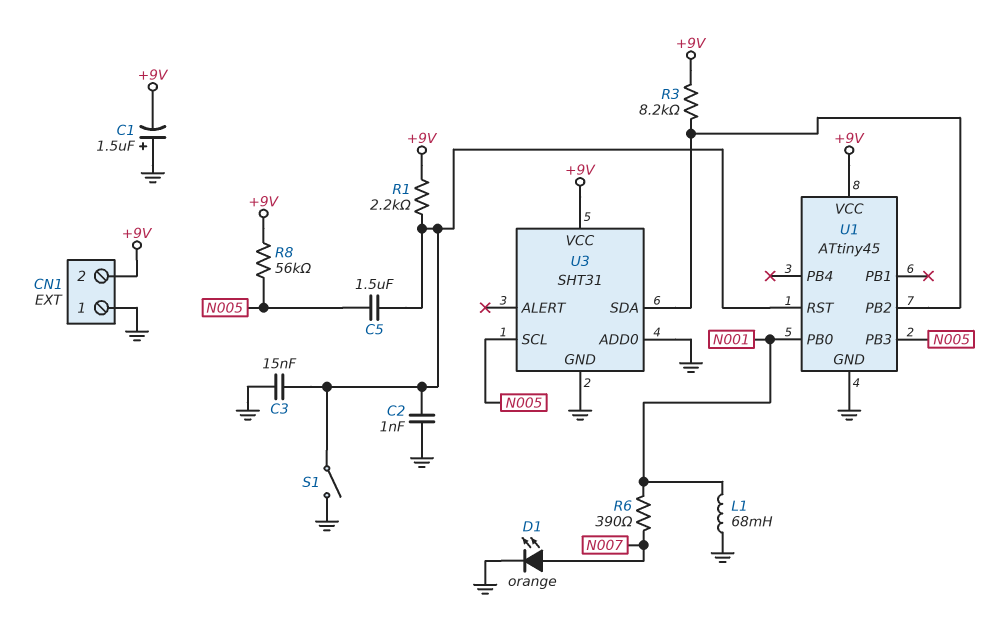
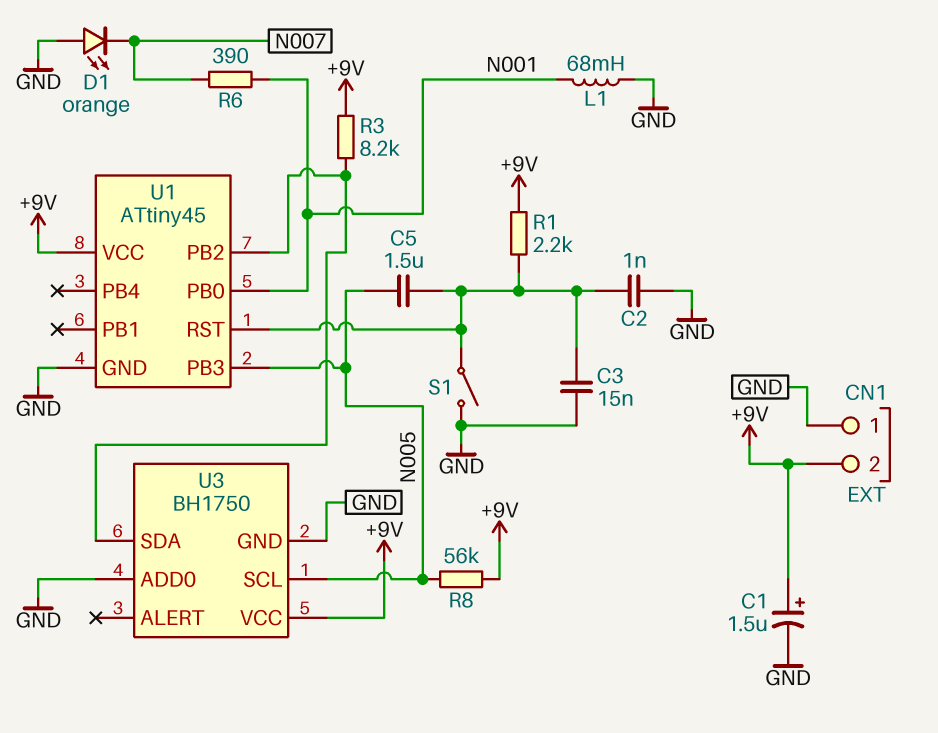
C1: 1.5uF (plus GND, minus +9V) -> 1.5uF (plus +9V, minus GND)
D1: LED orange (A N007, K GND) -> LED orange (A GND, K N007)
U3: SHT31 -> BH1750

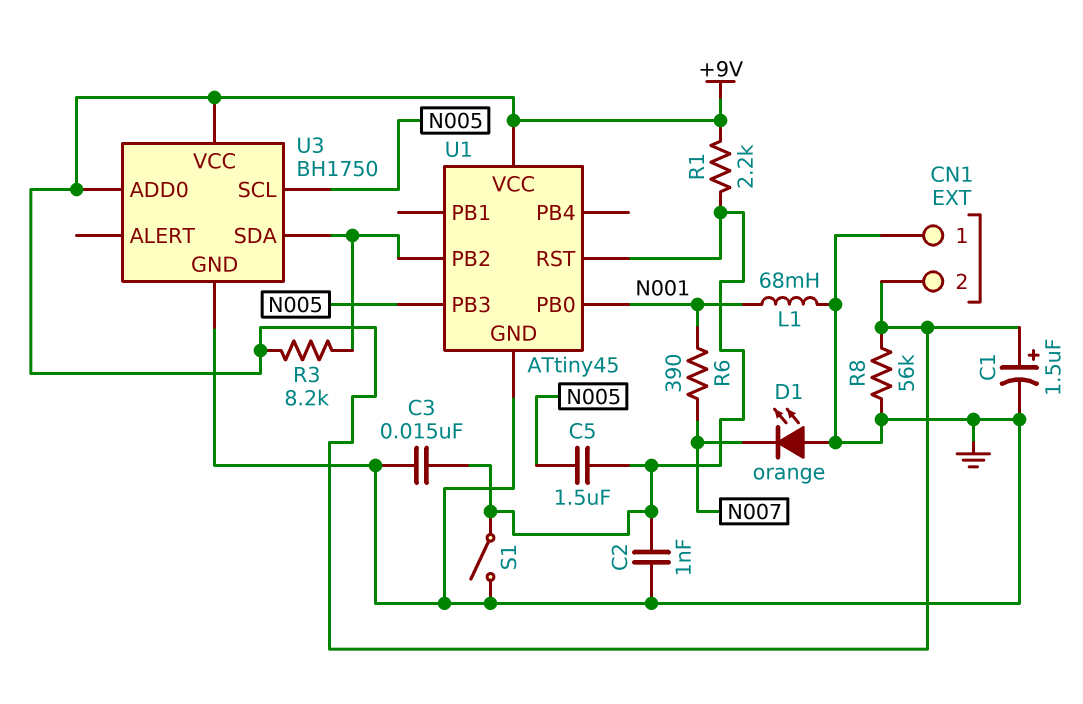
R8: 56k (+9V, N005) -> 56k (+9V, GND)
U3 pin ADD0: GND -> +9V

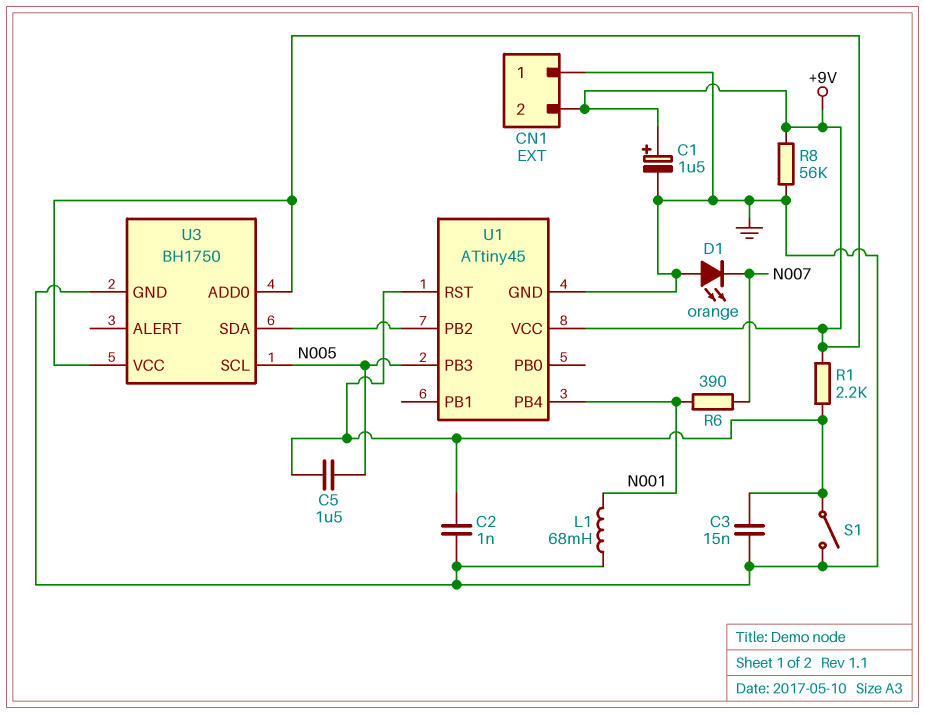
R3: 8.2k (+9V, U1/PB2) -> none
U1 pin PB0: N001 -> none
U1 pin PB4: none -> N001

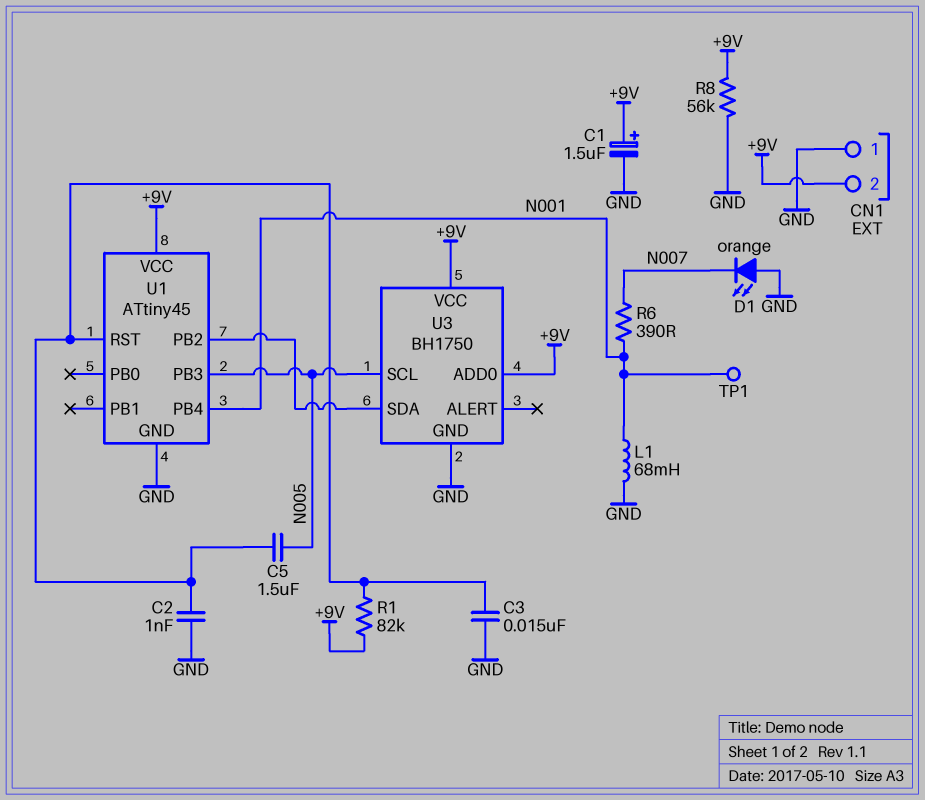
R1: 2.2k (+9V, U1/RST) -> 82k (+9V, U1/RST)
S1: switch (GND, U1/RST) -> none
TP1: none -> test point (N001)

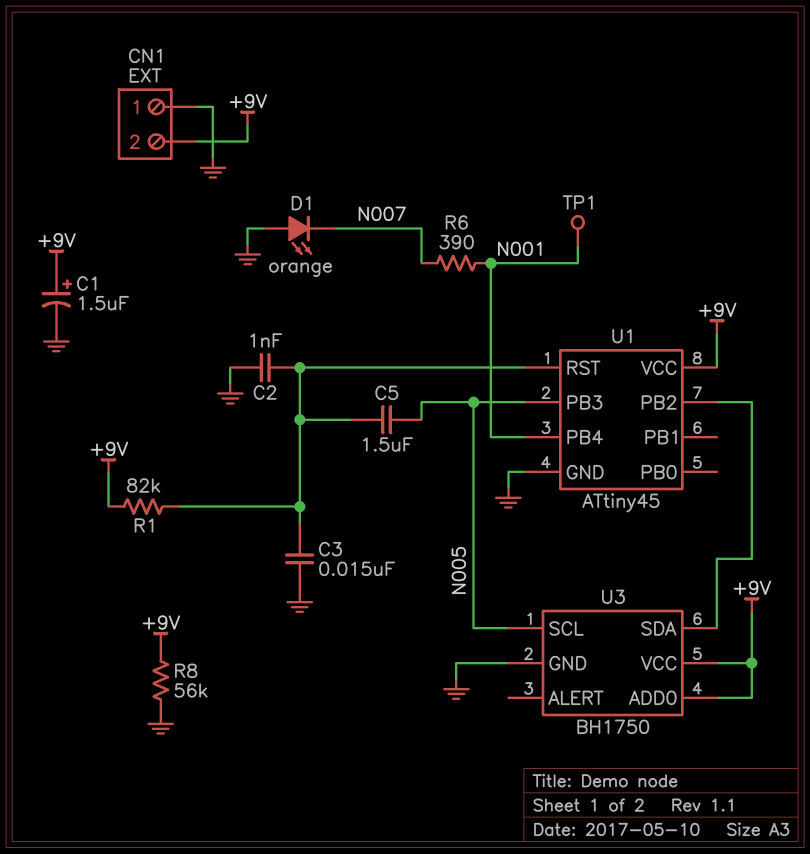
L1: 68mH (GND, N001) -> none

